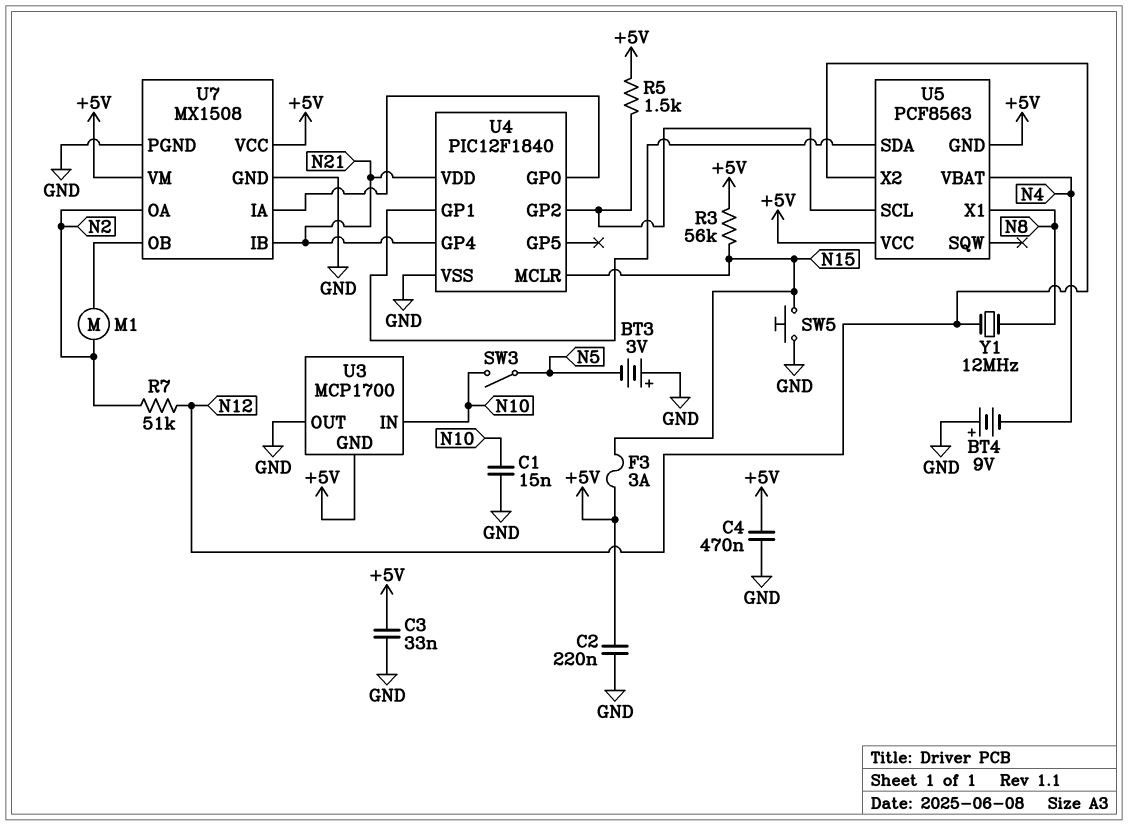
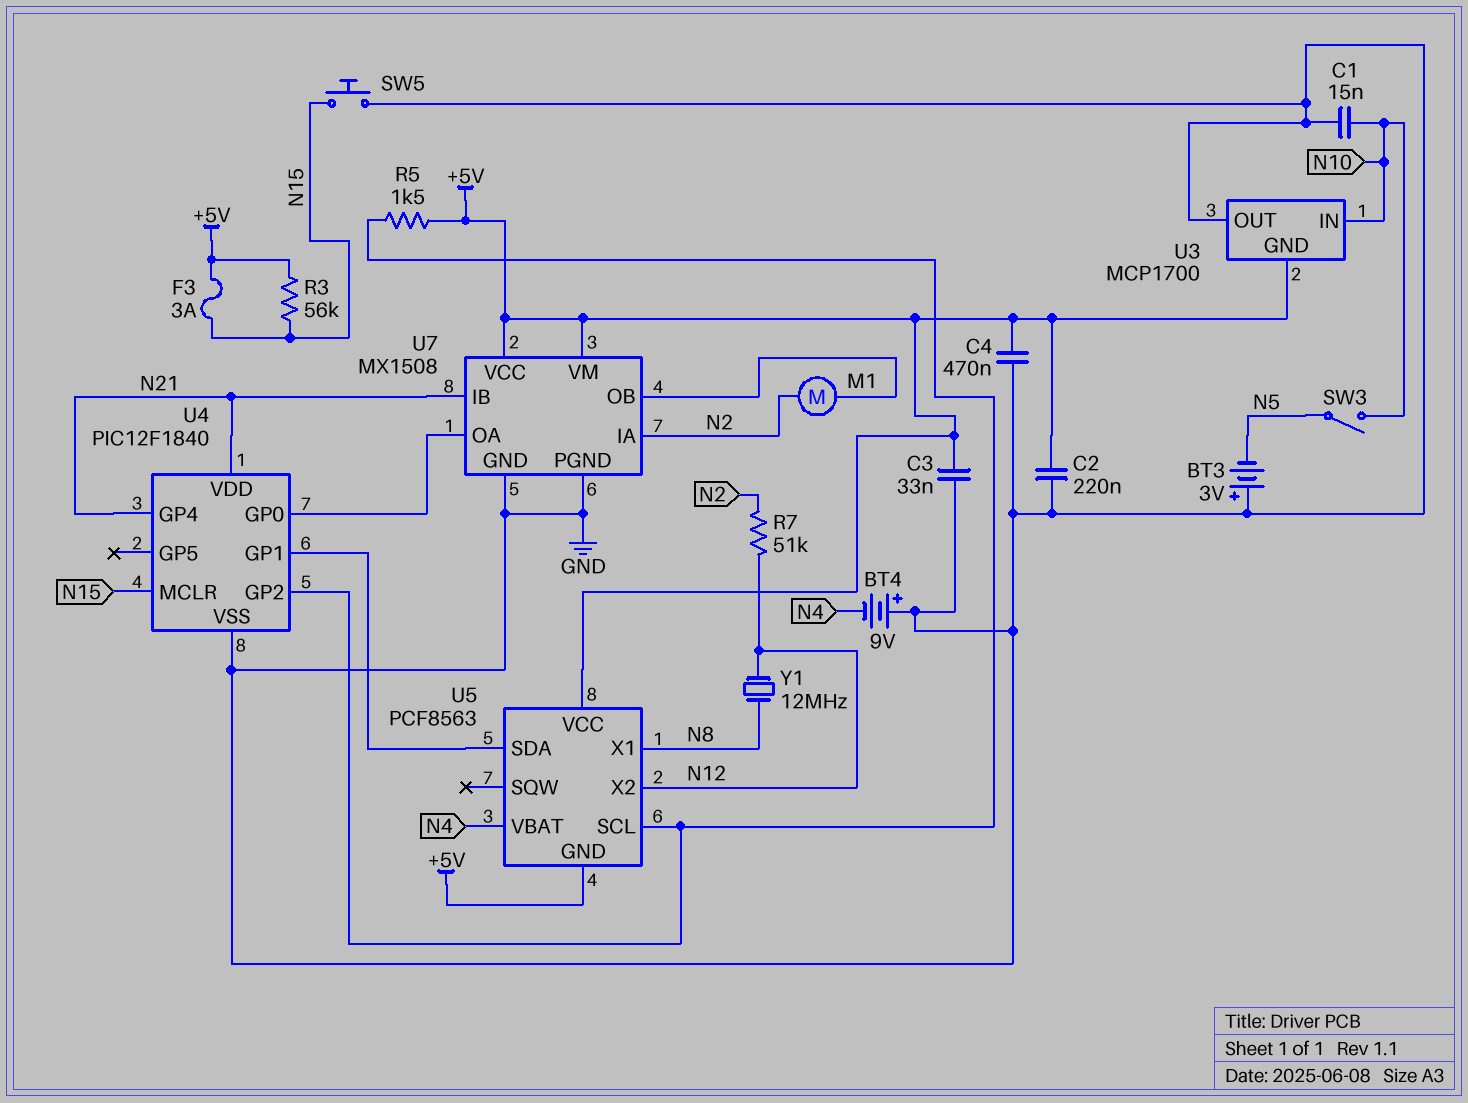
U7 pin IA: U4/GP0 -> N2
U7 pin OA: N2 -> U4/GP0

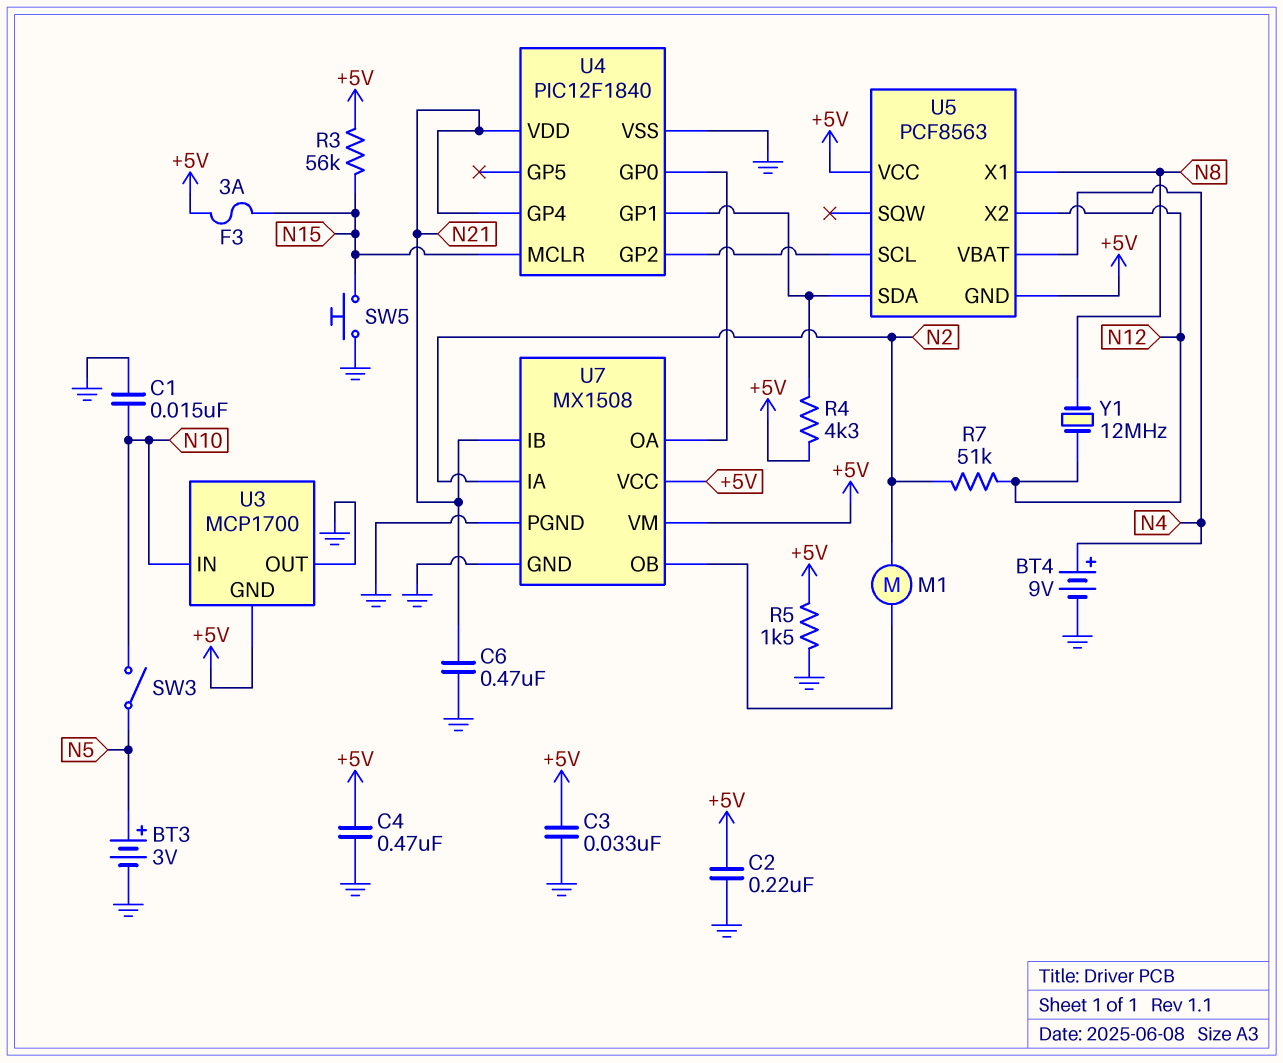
BT3: 3V (plus GND, minus N5) -> 3V (plus N5, minus GND)
BT4: 9V (plus GND, minus N4) -> 9V (plus N4, minus GND)
C6: none -> 470nF (GND, N21)
R4: none -> 4.3k (+5V, U4/GP1)
R5: 1.5k (+5V, U4/GP2) -> 1.5k (+5V, GND)

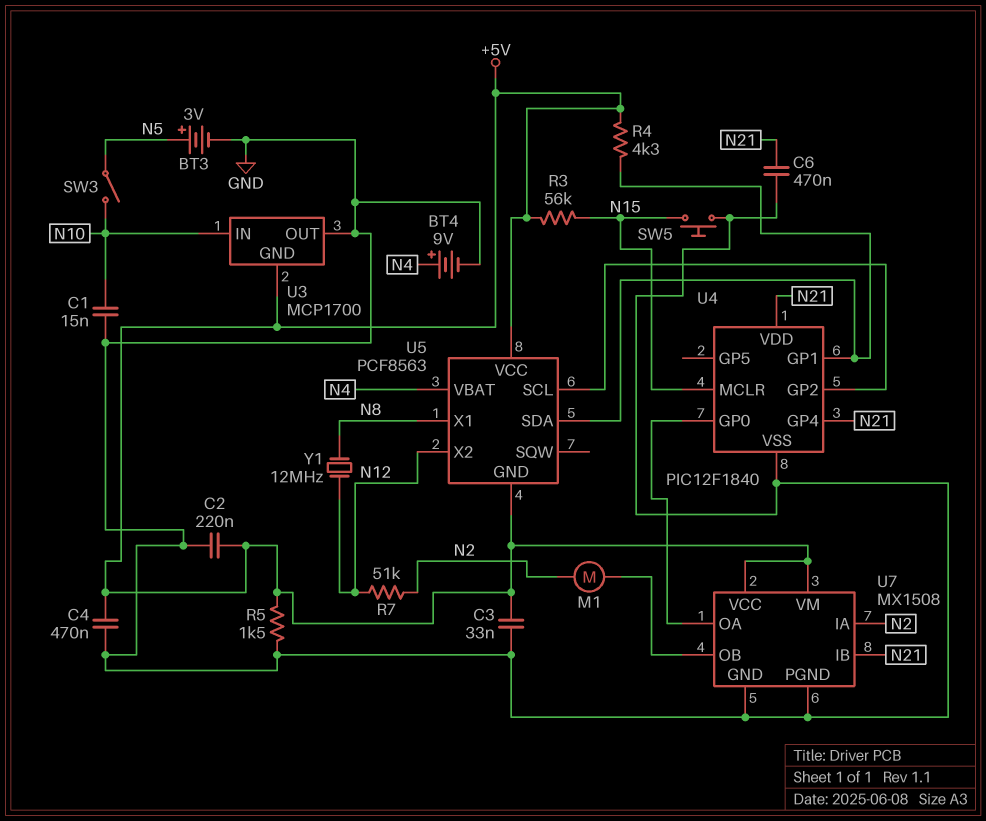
F3: 3A (+5V, N15) -> none

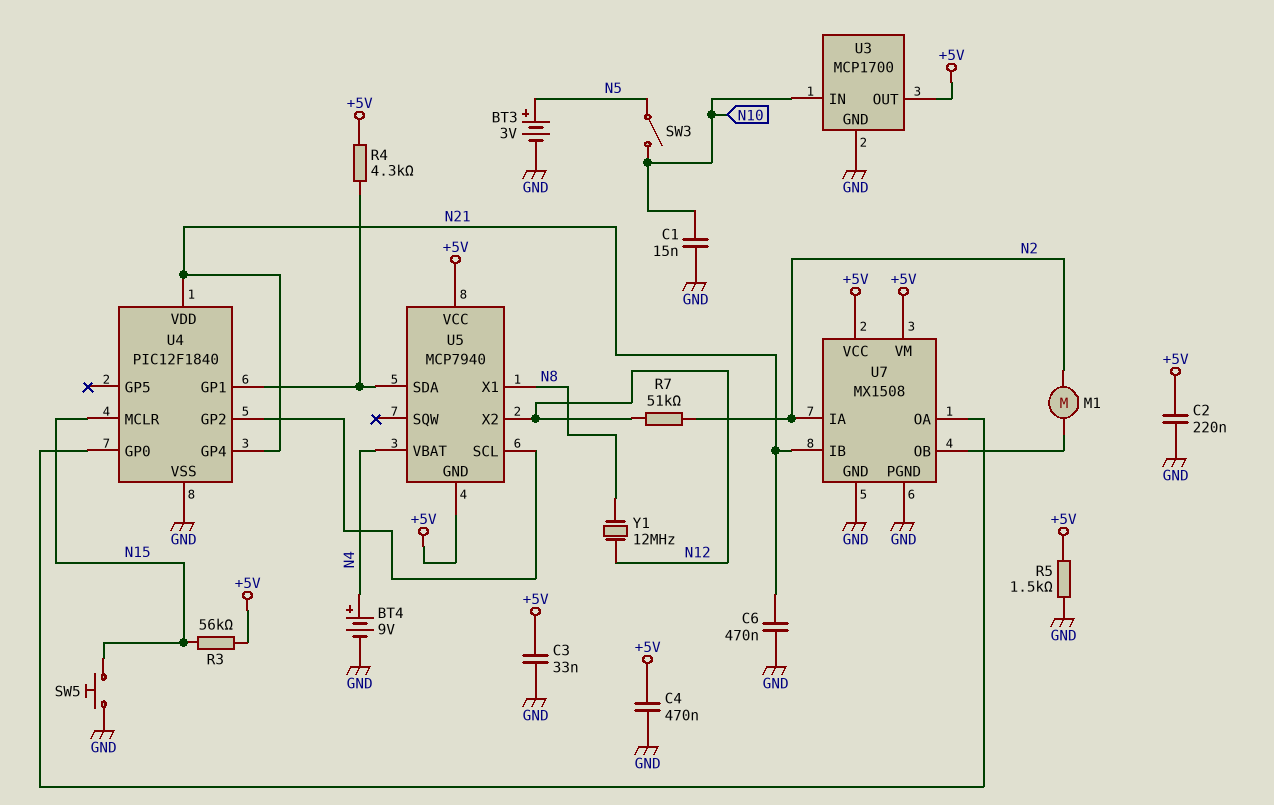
U3 pin GND: +5V -> GND
U3 pin OUT: GND -> +5V
U5: PCF8563 -> MCP7940

